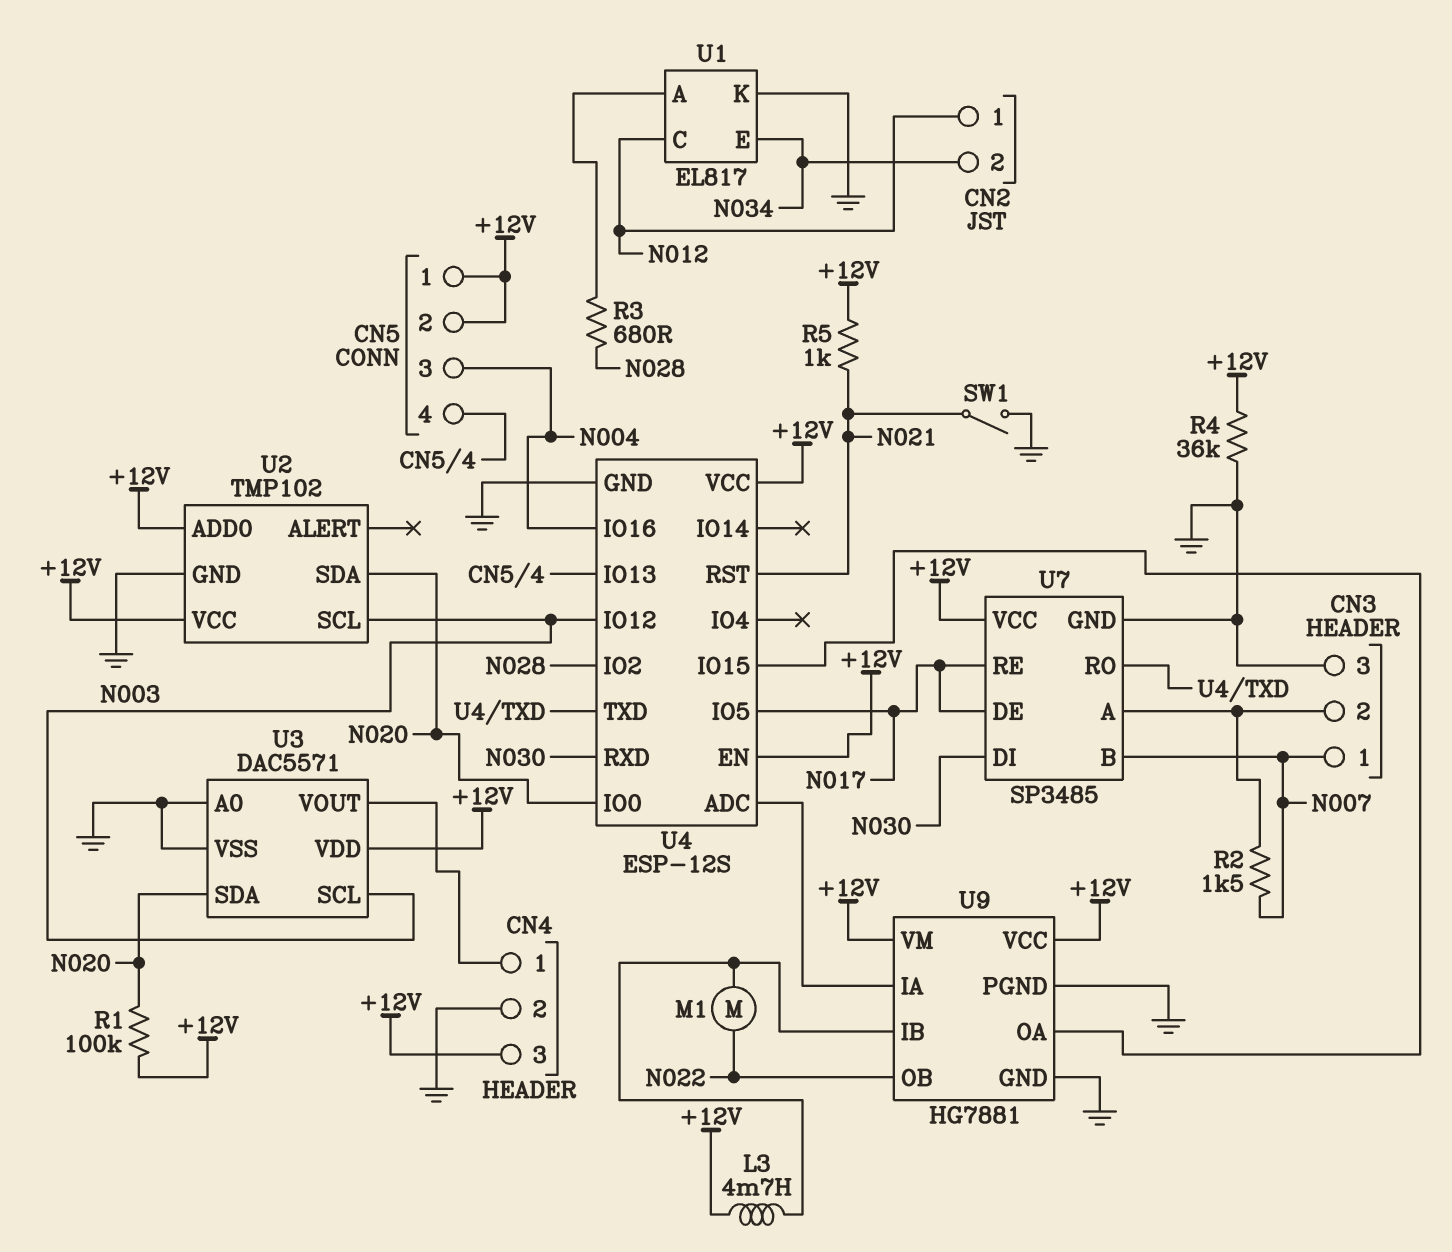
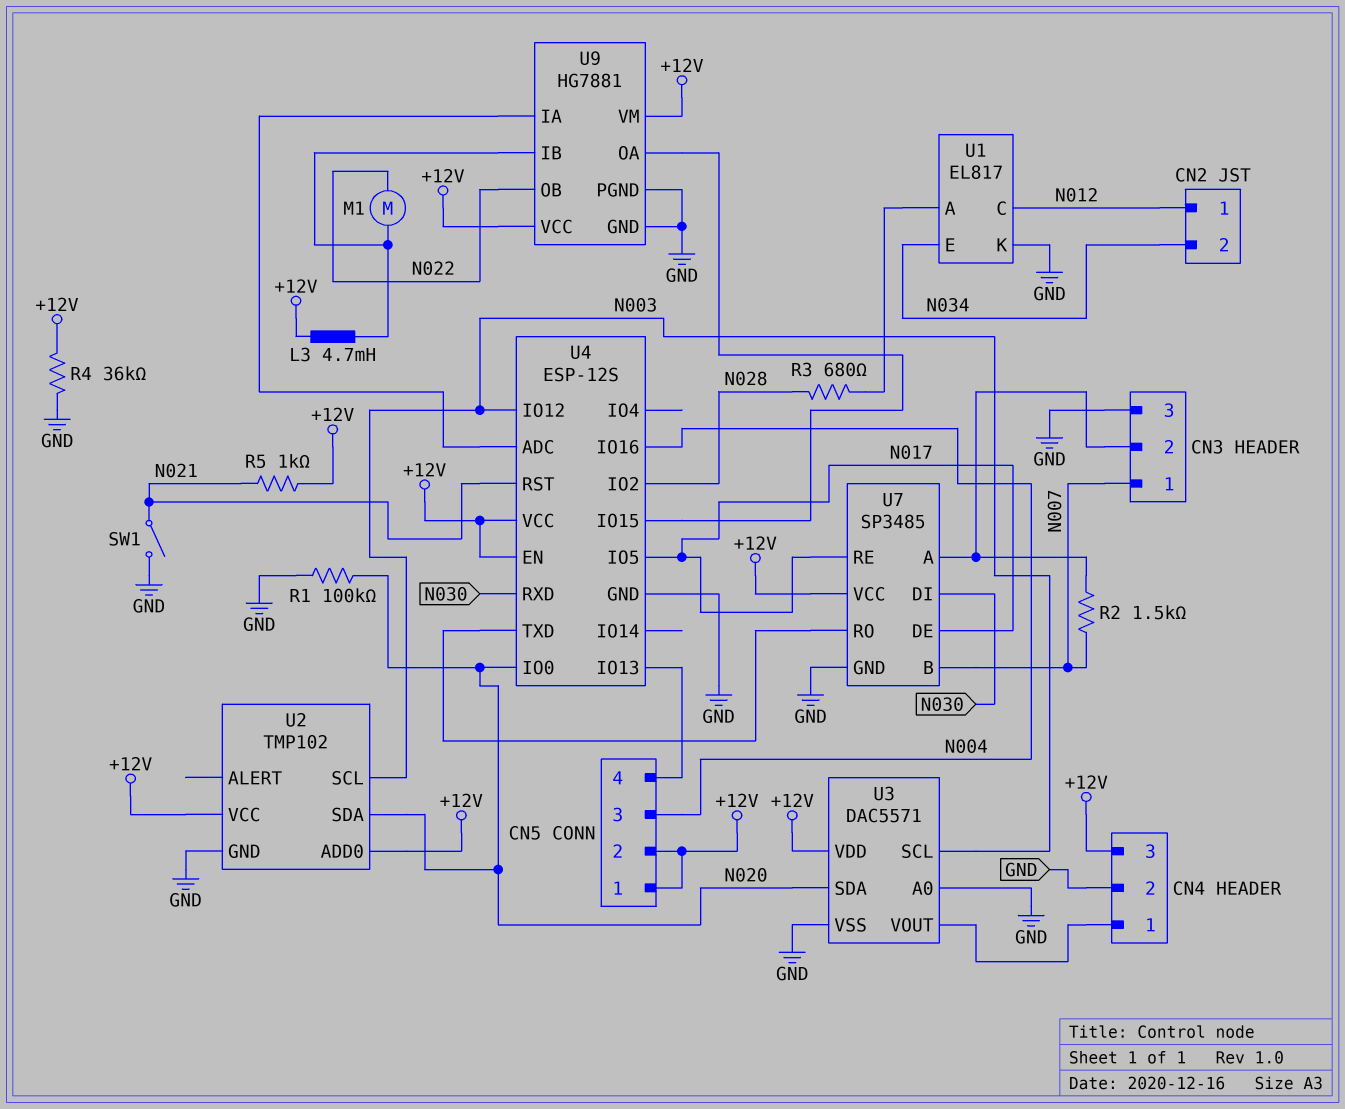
R1: 100k (+12V, N020) -> 100k (GND, N020)

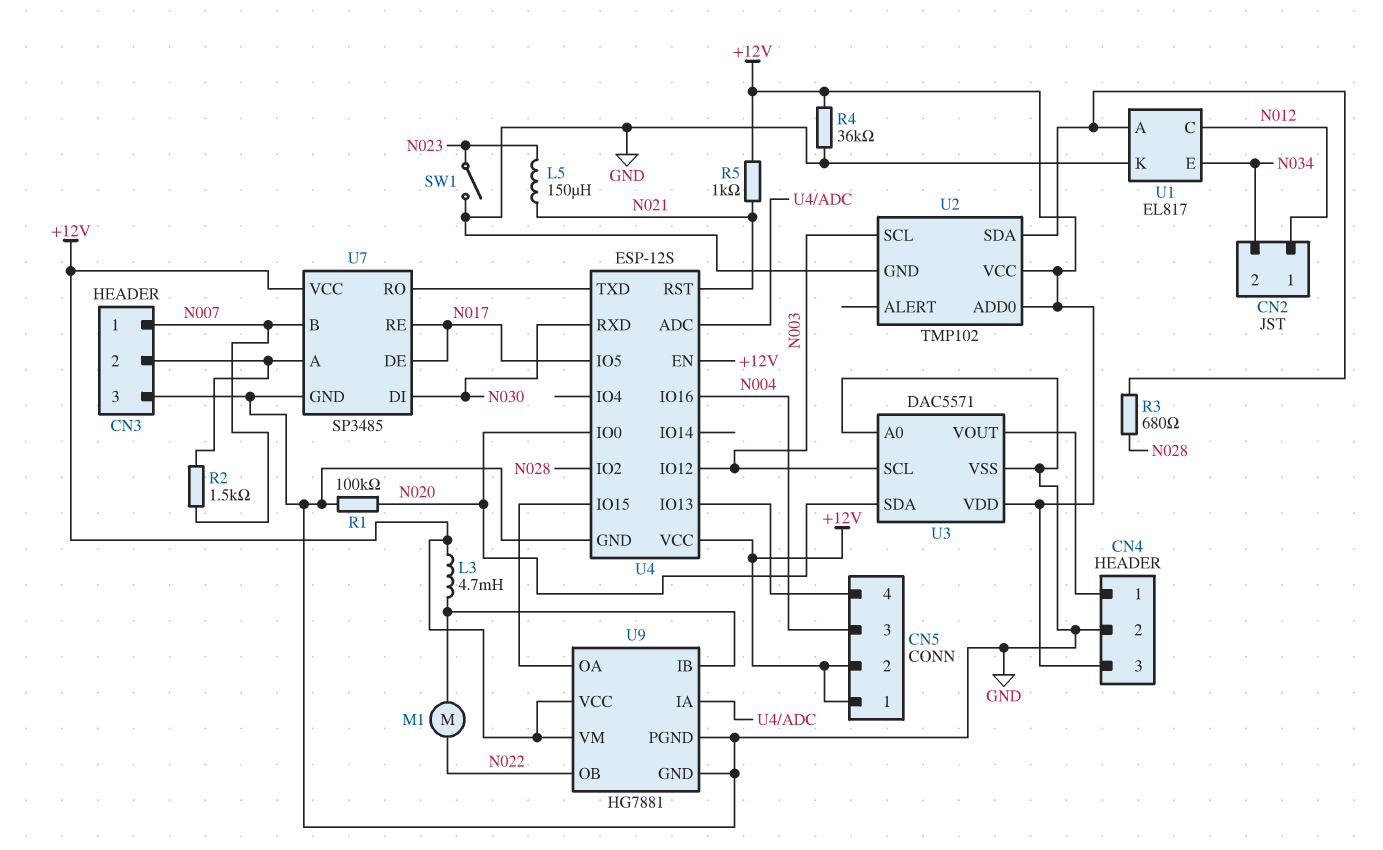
L5: none -> 150uH (N021, N023)
SW1: switch (GND, N021) -> switch (GND, N023)
U2 pin SDA: N020 -> U1/A

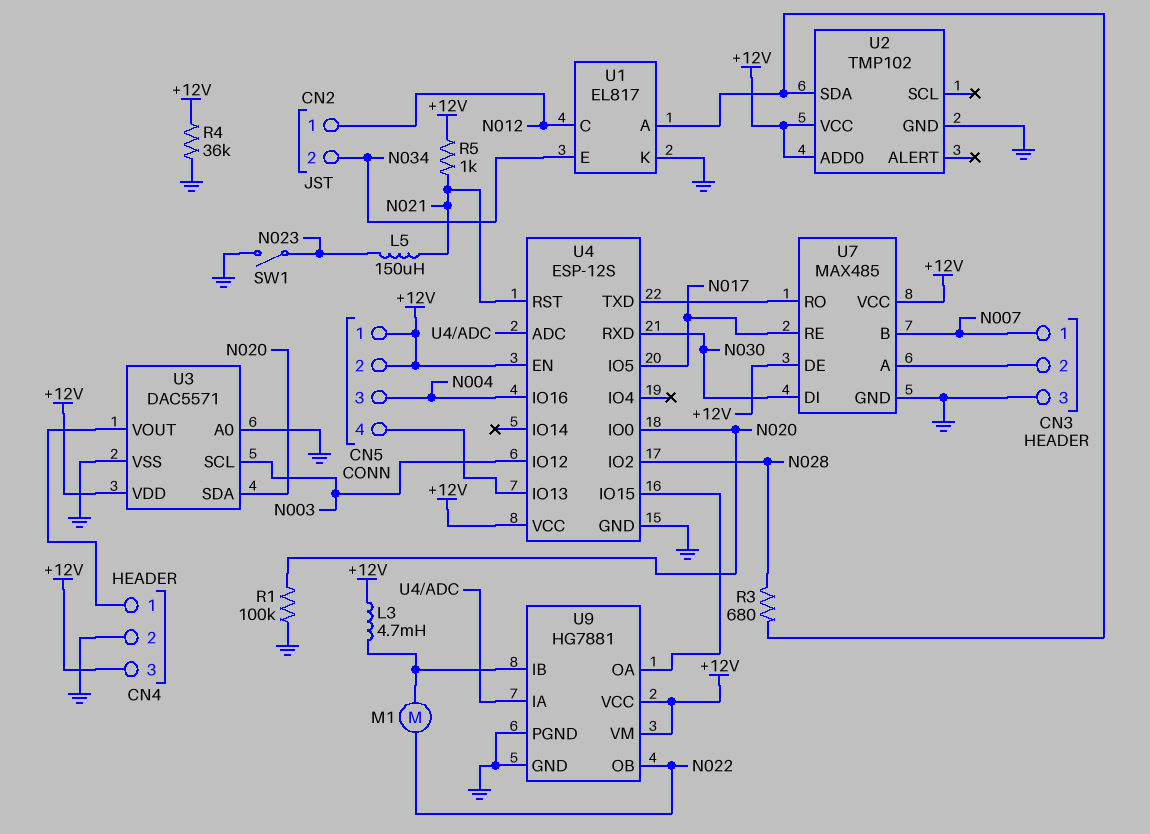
R2: 1.5k (CN3/2, N007) -> none
U2 pin SCL: N003 -> none
U7: SP3485 -> MAX485
U7 pin DE: N017 -> +12V

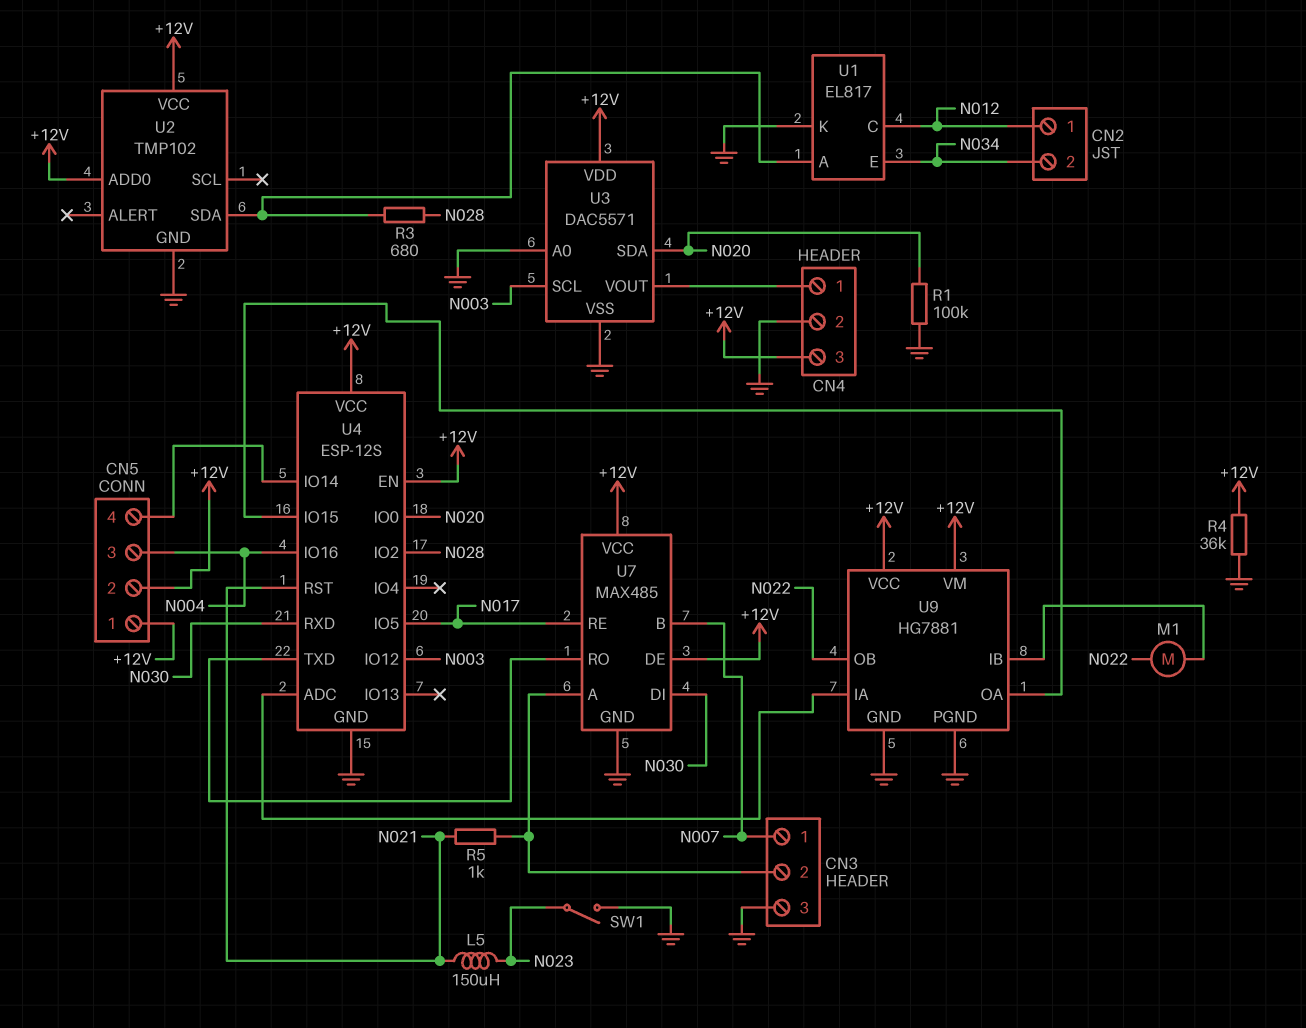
L3: 4.7mH (+12V, U9/IB) -> none
R5: 1k (+12V, N021) -> 1k (CN3/2, N021)
U4 pin IO13: CN5/4 -> none
U4 pin IO14: none -> CN5/4

